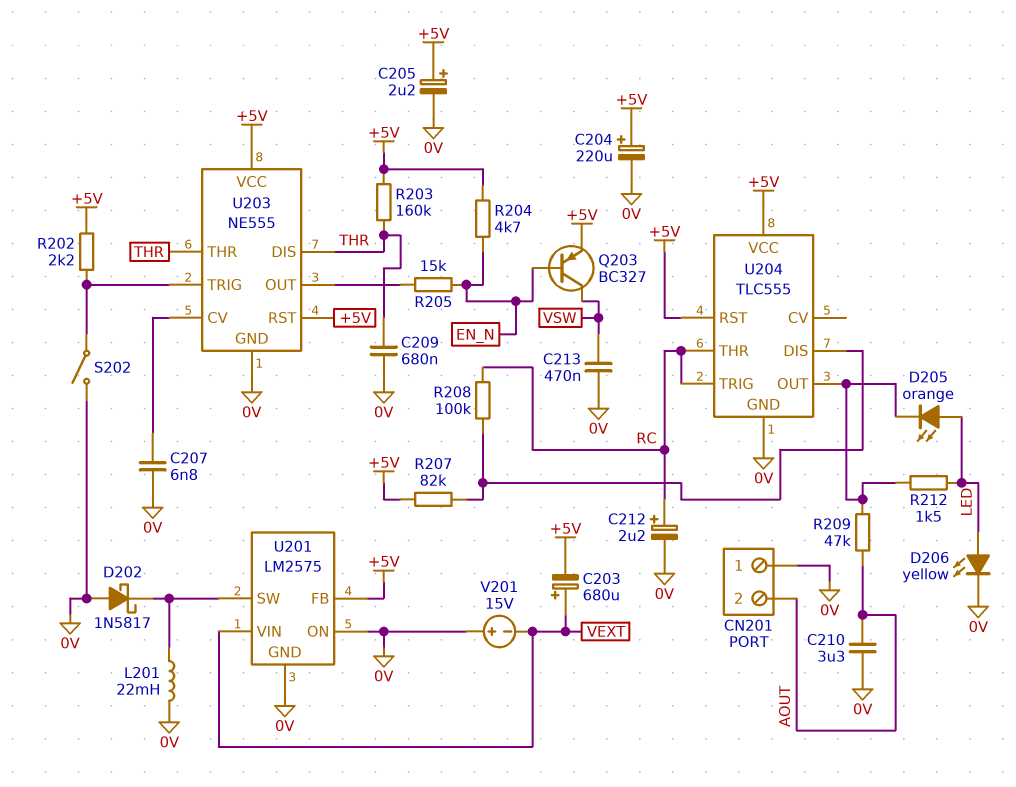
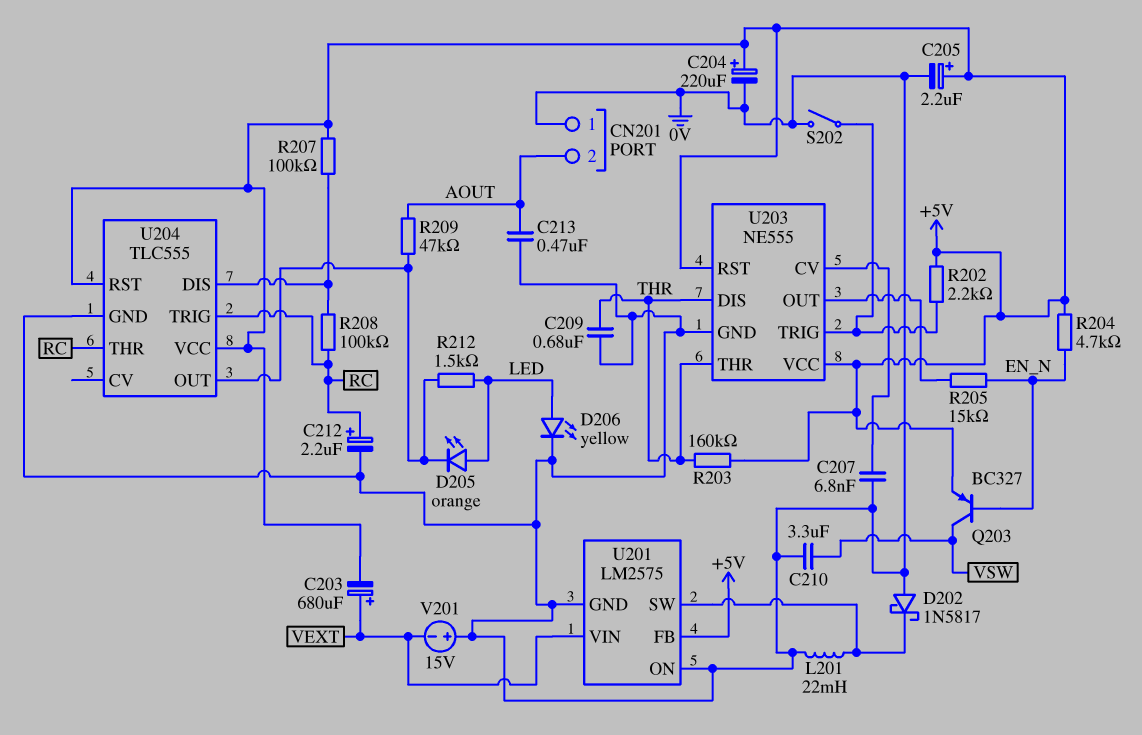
C210: 3.3uF (0V, AOUT) -> 3.3uF (0V, VSW)
C213: 470nF (0V, VSW) -> 470nF (0V, AOUT)
R207: 82k (+5V, U204/DIS) -> 100k (+5V, U204/DIS)

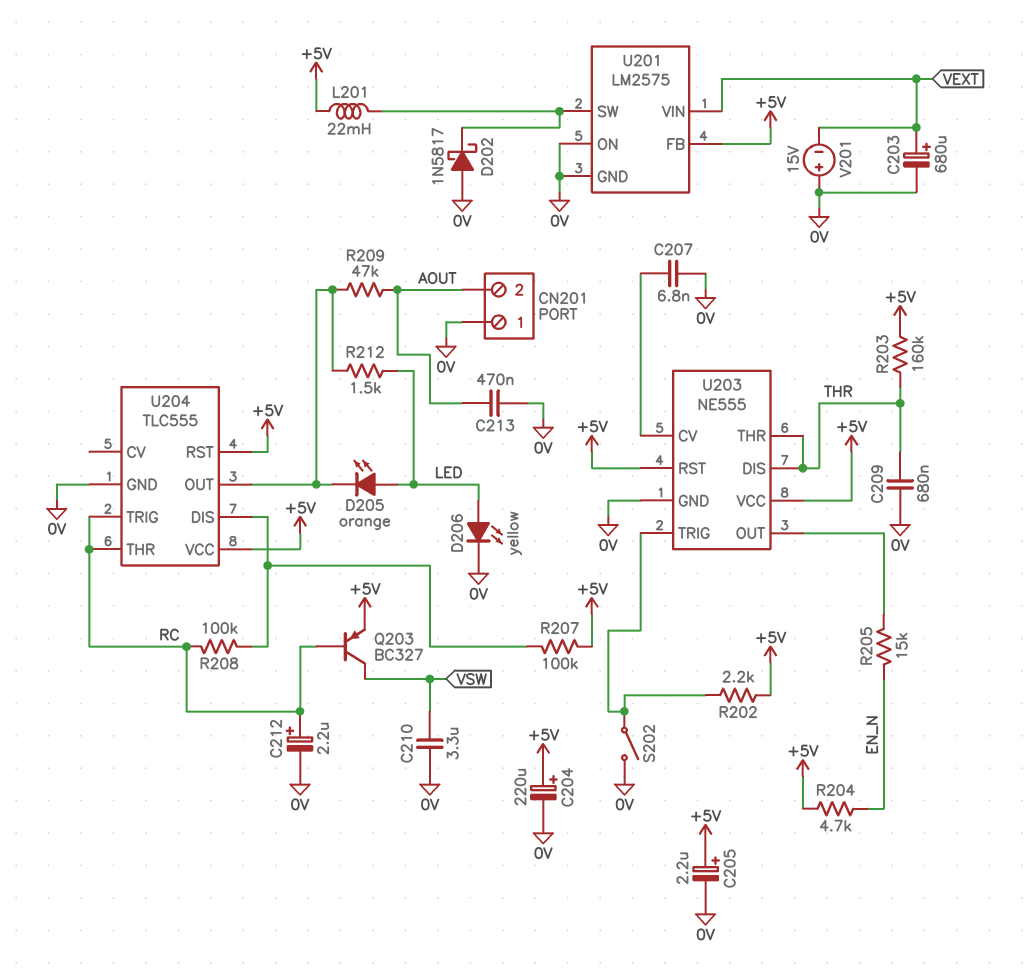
C203: 680uF (plus VEXT, minus +5V) -> 680uF (plus VEXT, minus 0V)
L201: 22mH (0V, U201/SW) -> 22mH (+5V, U201/SW)
Q203: PNP BC327 (B EN_N, C VSW, E +5V) -> PNP BC327 (B RC, C VSW, E +5V)

